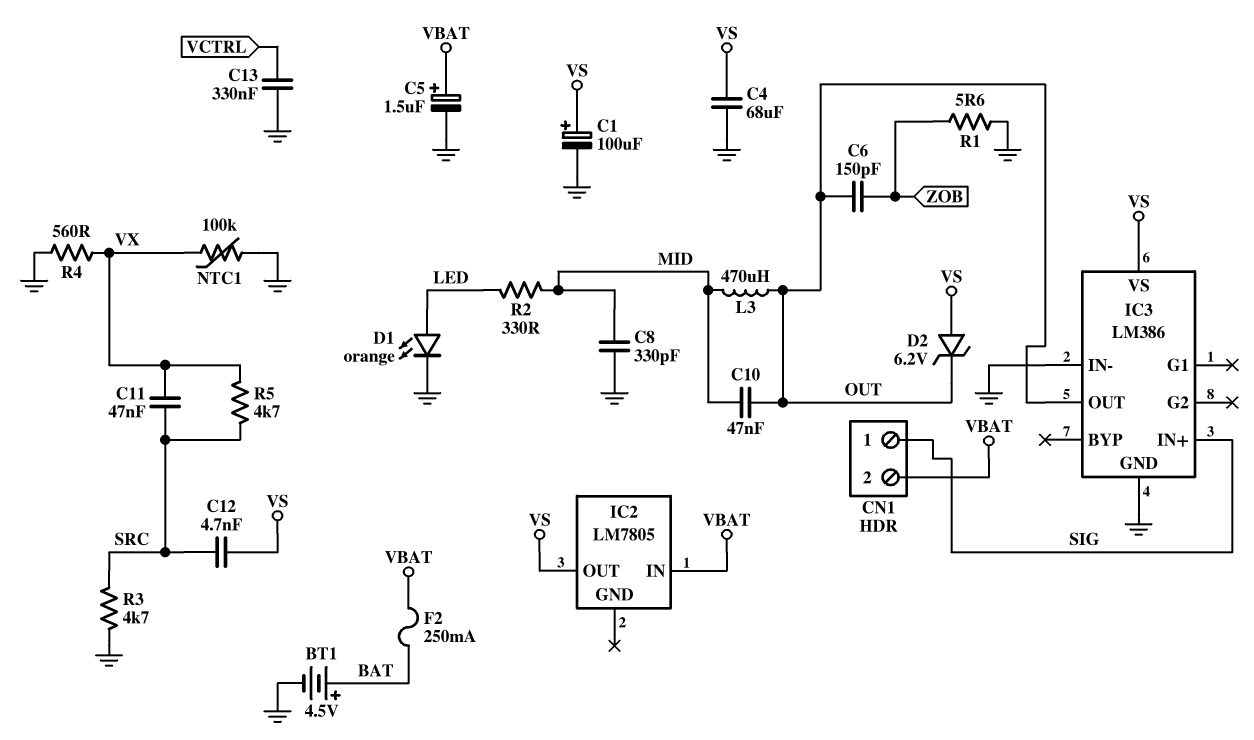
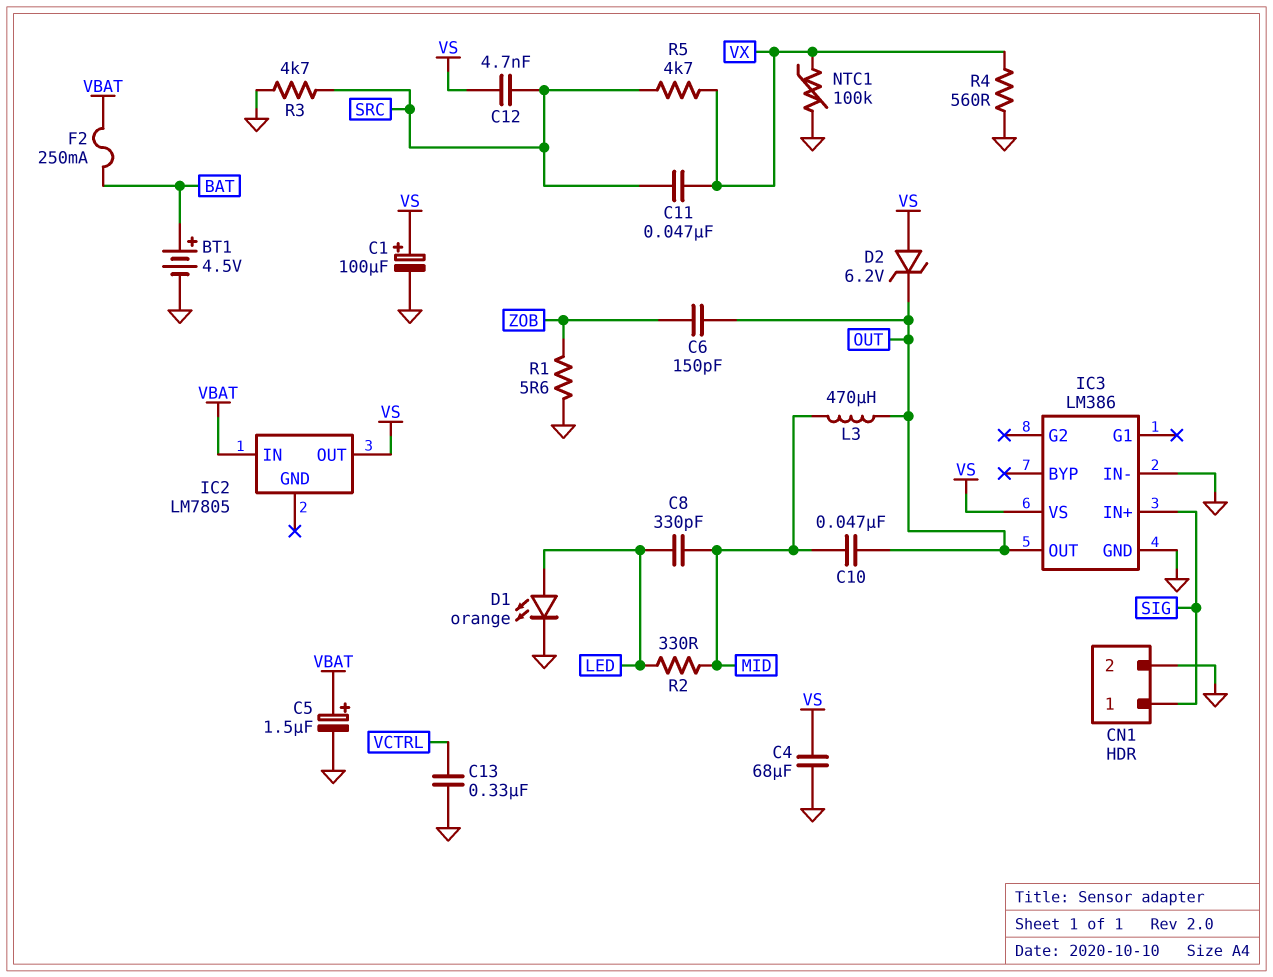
C8: 330pF (GND, MID) -> 330pF (LED, MID)
CN1 pin 2: VBAT -> GND

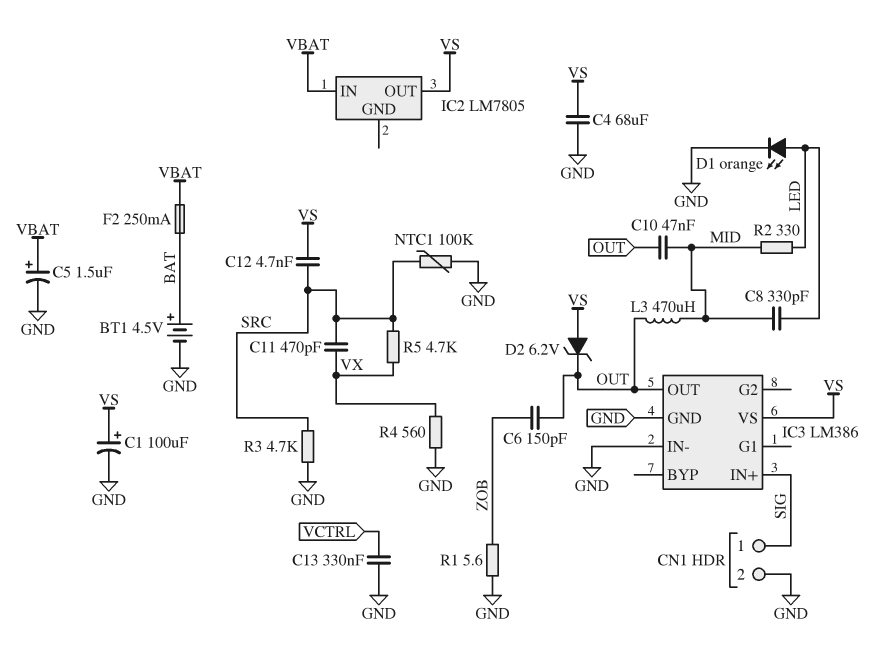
C11: 47nF (SRC, VX) -> 470pF (SRC, VX)
NTC1: 100k (GND, VX) -> 100k (GND, SRC)

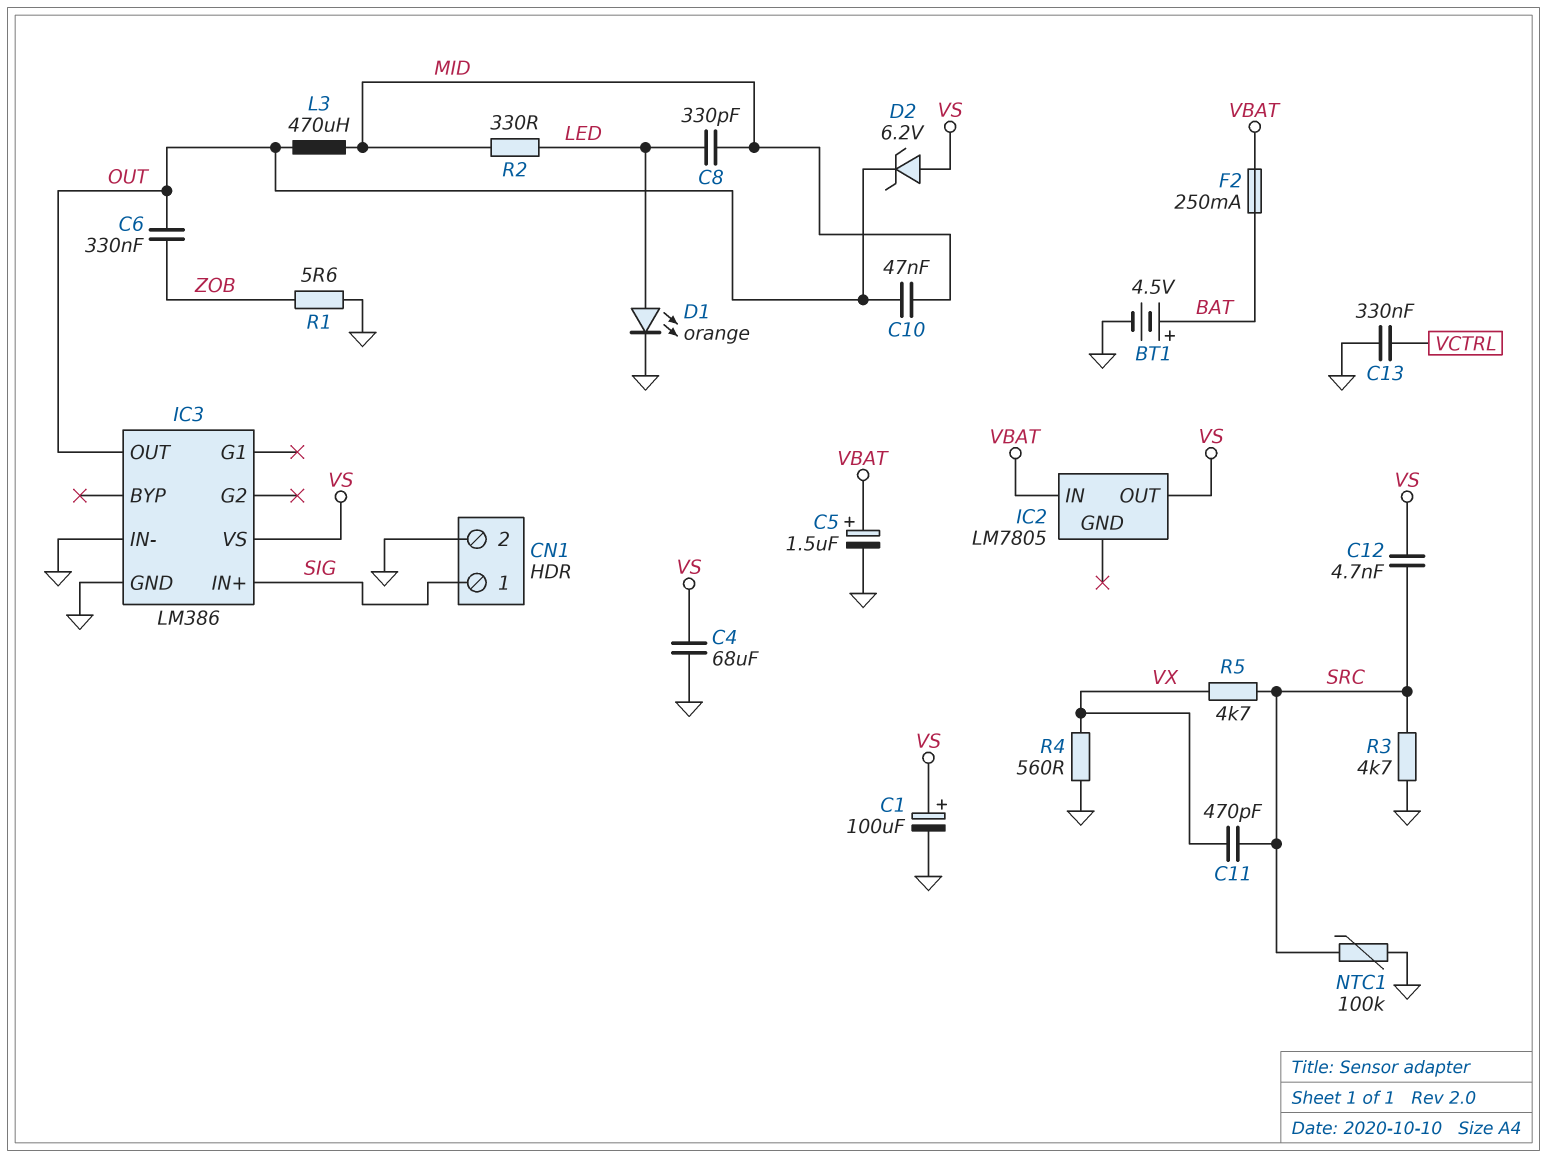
C6: 150pF (OUT, ZOB) -> 330nF (OUT, ZOB)

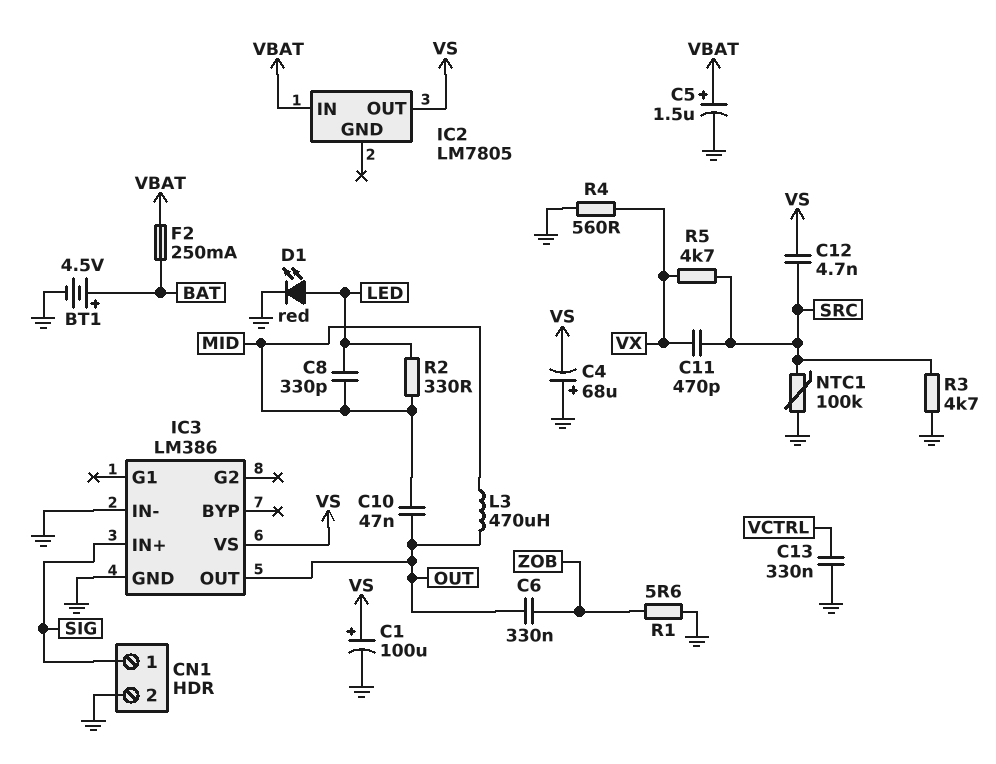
C4: 68uF (GND, VS) -> 68uF (plus GND, minus VS)
D1: LED orange (A LED, K GND) -> LED red (A LED, K GND)
D2: zener 6.2V (A VS, K OUT) -> none

